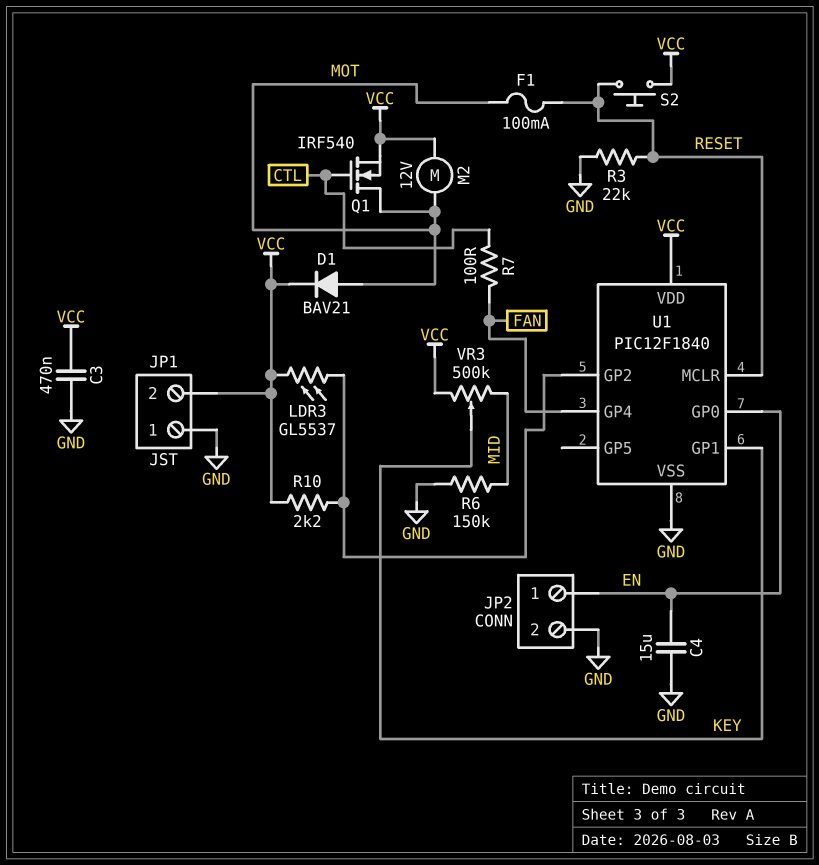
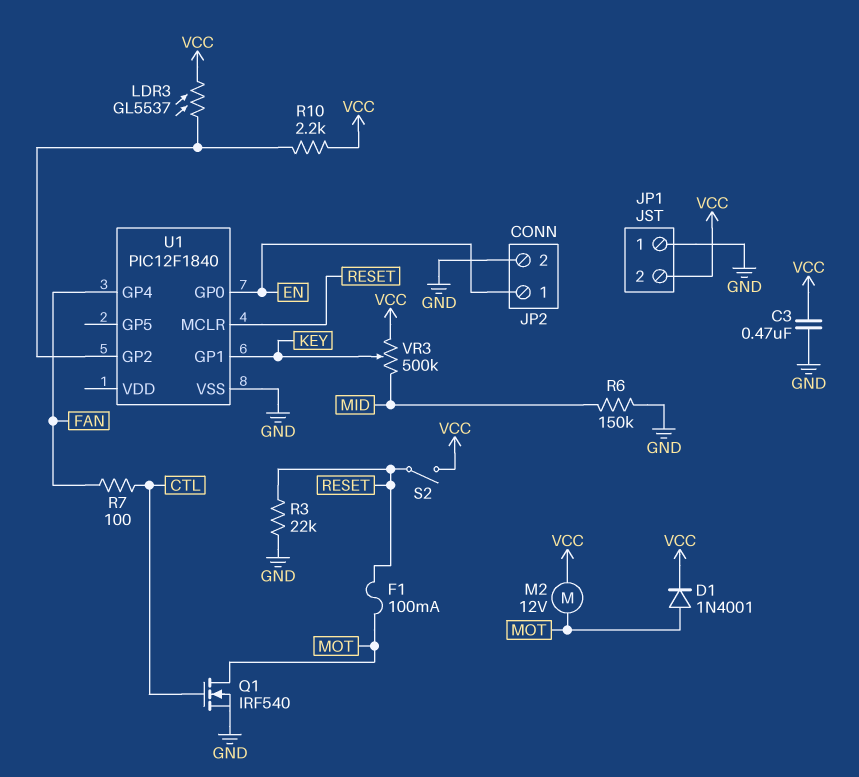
C4: 15uF (EN, GND) -> none
D1: diode BAV21 (A MOT, K VCC) -> diode 1N4001 (A MOT, K VCC)
Q1: NMOS IRF540 (G CTL, D MOT, S VCC) -> NMOS IRF540 (G CTL, D MOT, S GND)
S2: button (RESET, VCC) -> switch (RESET, VCC)
U1 pin VDD: VCC -> none

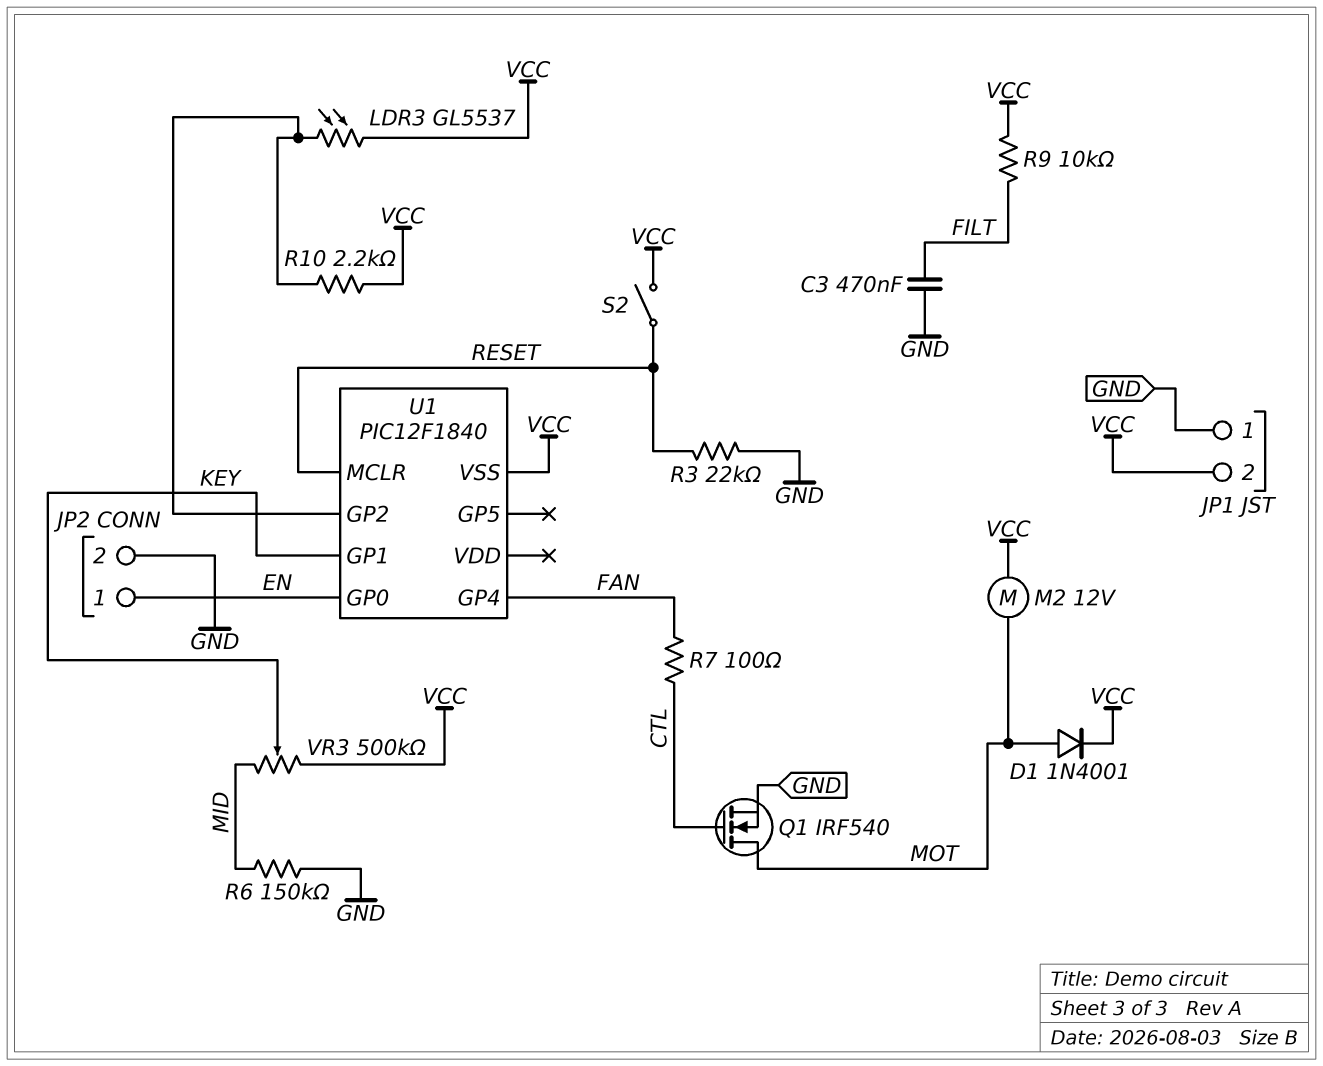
C3: 470nF (GND, VCC) -> 470nF (FILT, GND)
F1: 100mA (MOT, RESET) -> none
R9: none -> 10k (FILT, VCC)
U1 pin VSS: GND -> VCC

